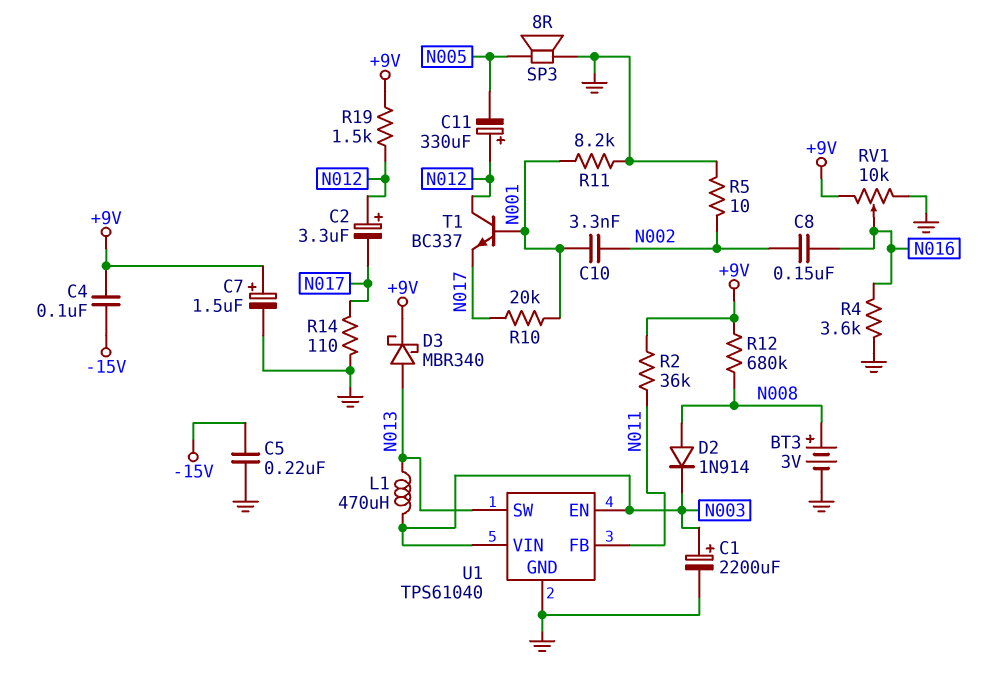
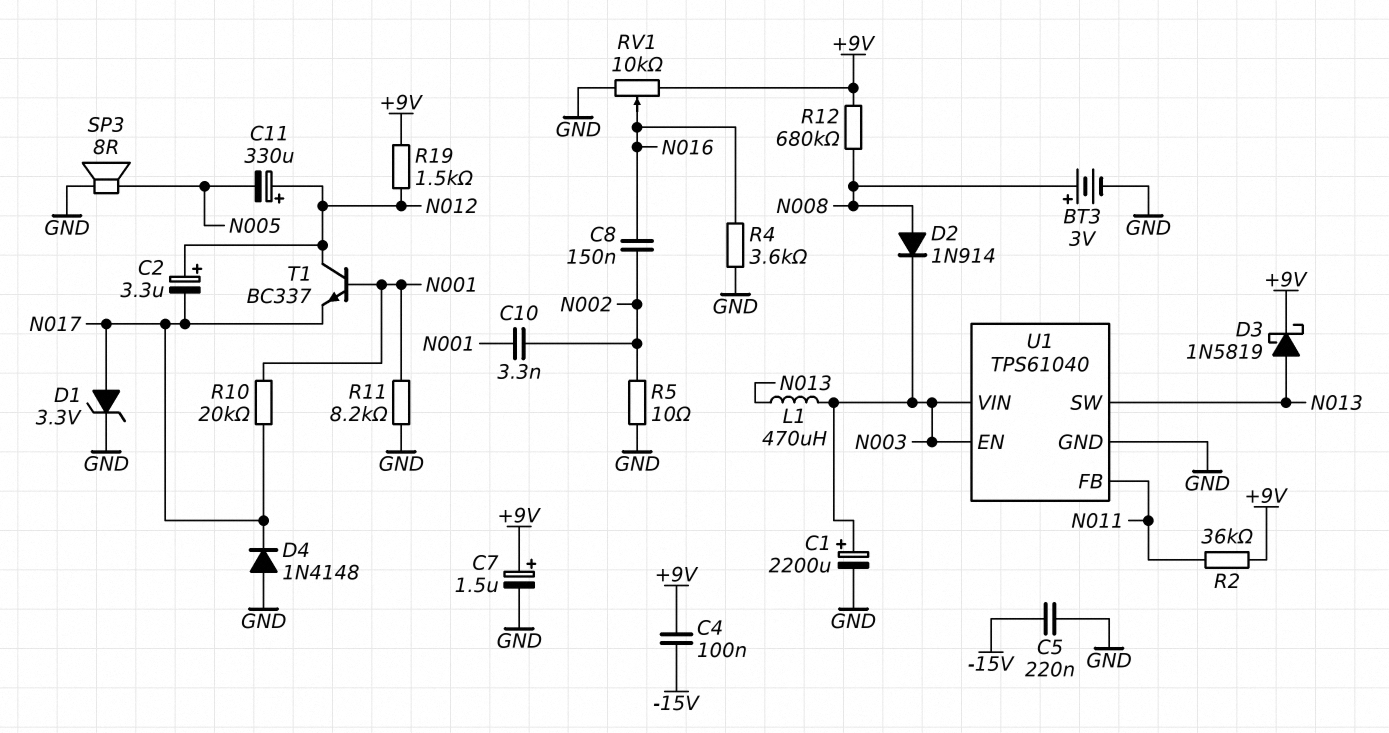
D1: none -> zener 3.3V (A N017, K GND)
D3: schottky MBR340 (A N013, K +9V) -> schottky 1N5819 (A N013, K +9V)
D4: none -> diode 1N4148 (A GND, K N017)
R14: 110 (GND, N017) -> none

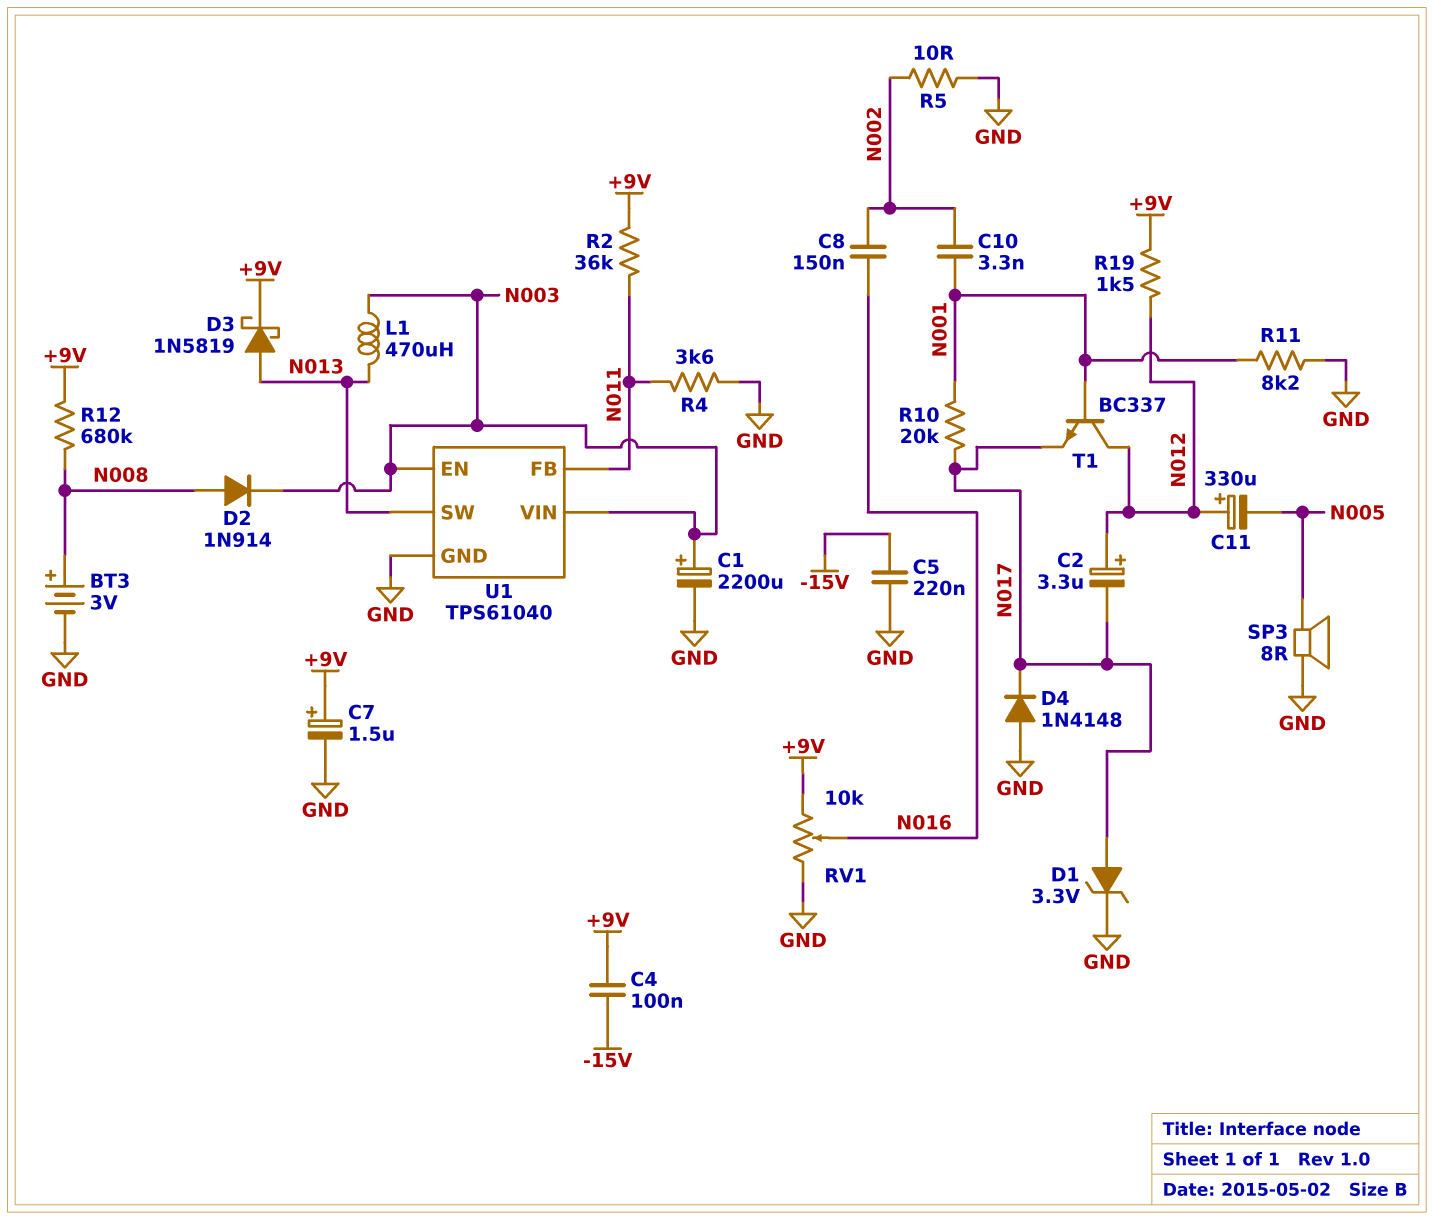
R4: 3.6k (GND, N016) -> 3.6k (GND, N011)

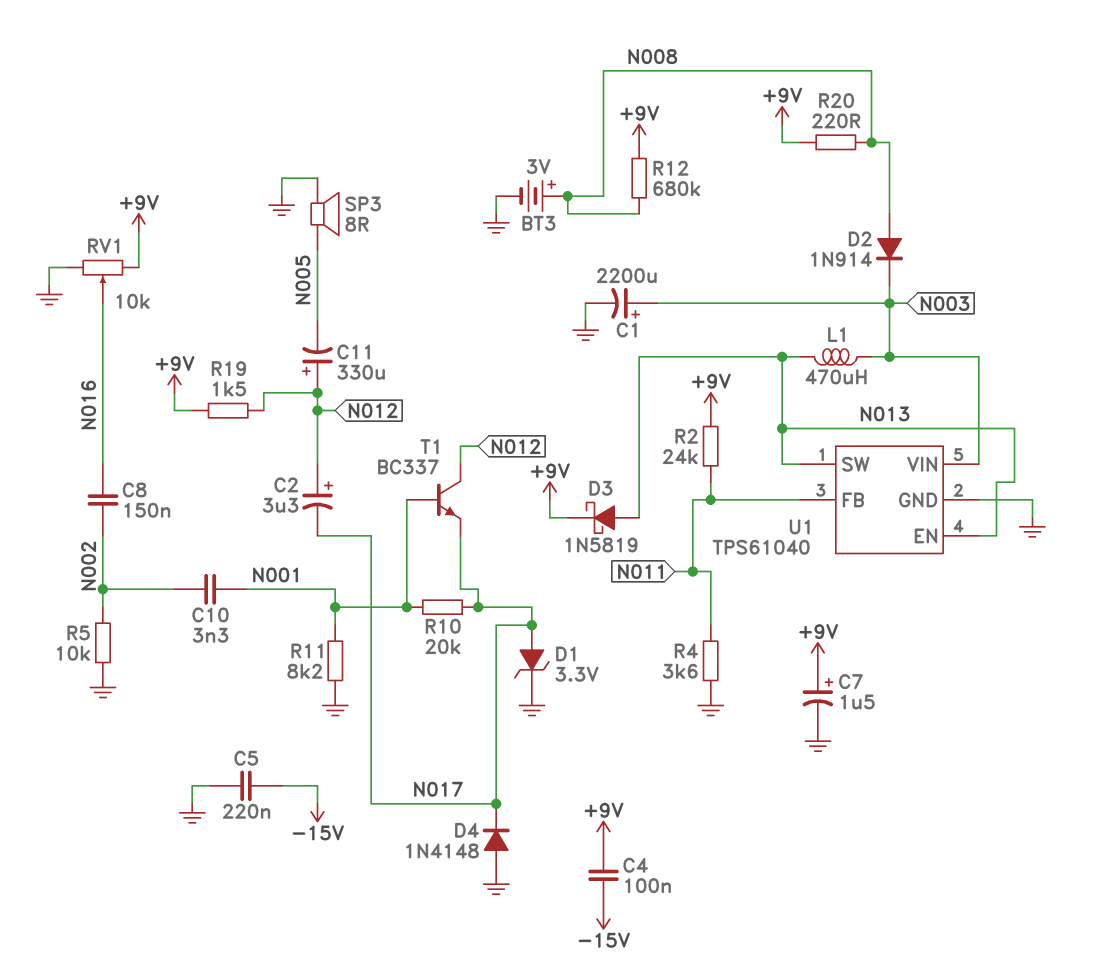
R2: 36k (+9V, N011) -> 24k (+9V, N011)
R5: 10 (GND, N002) -> 10k (GND, N002)
R20: none -> 220 (+9V, N008)
U1 pin EN: N003 -> N013

